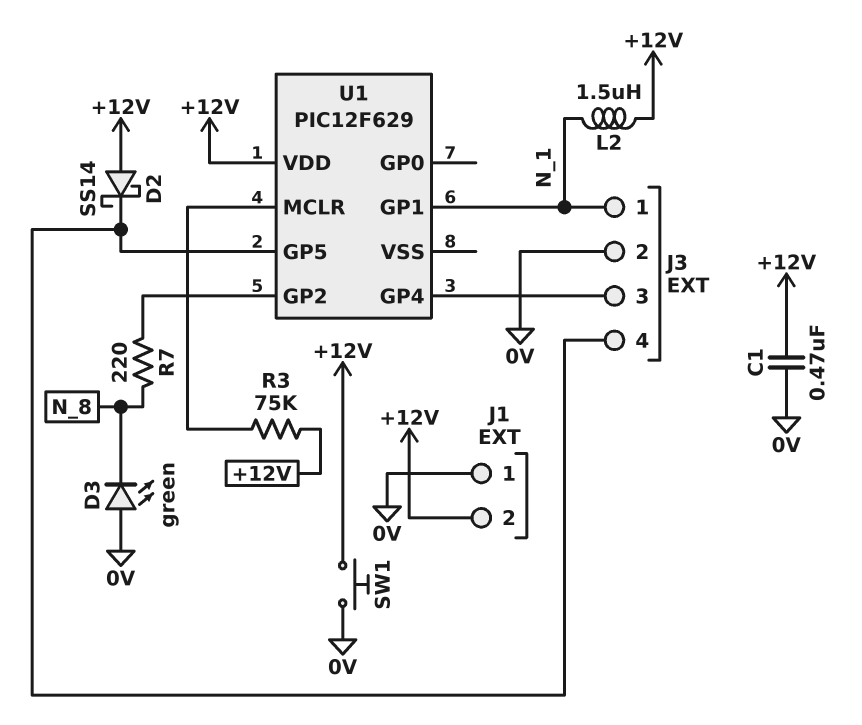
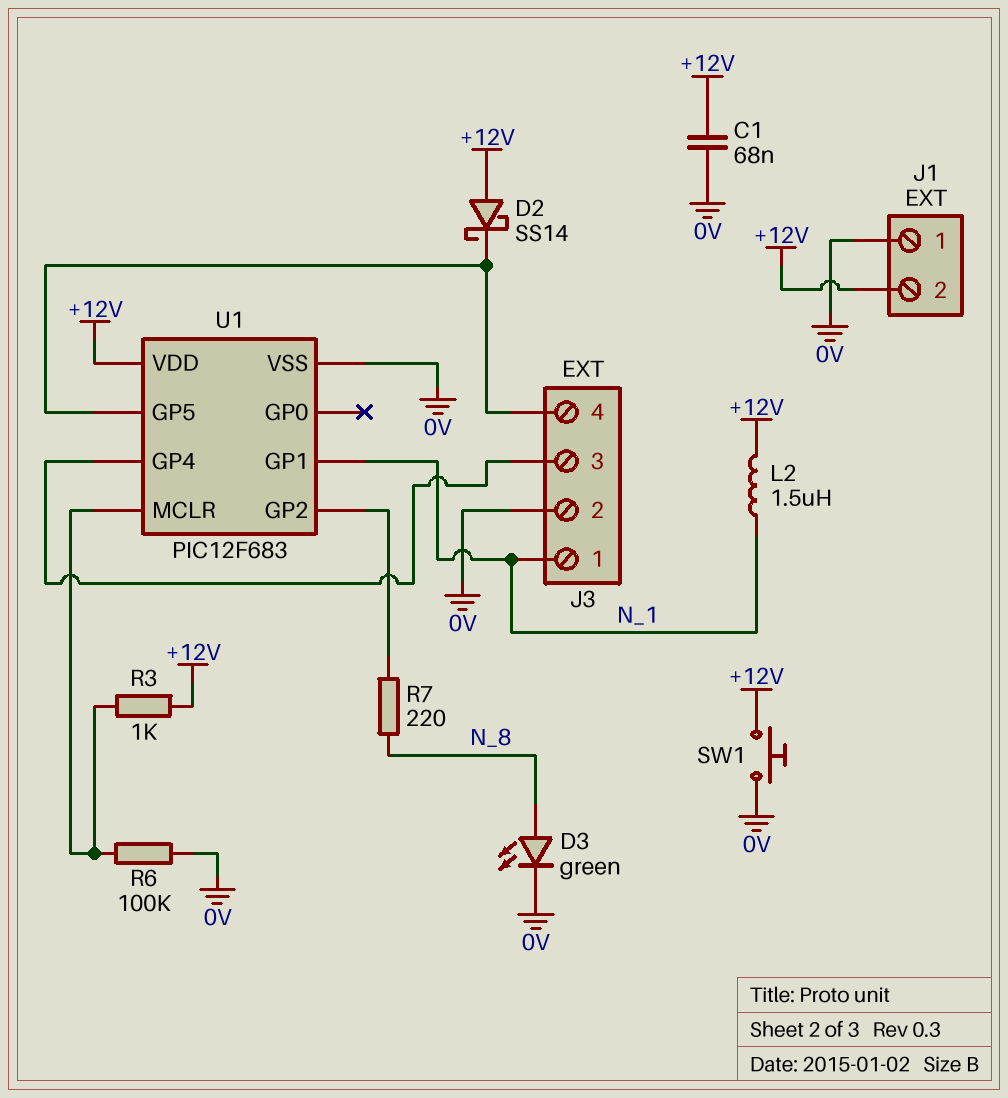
C1: 470nF (+12V, 0V) -> 68nF (+12V, 0V)
D3: LED green (A 0V, K N_8) -> LED green (A N_8, K 0V)
R3: 75k (+12V, U1/MCLR) -> 1k (+12V, U1/MCLR)
R6: none -> 100k (0V, U1/MCLR)
U1: PIC12F629 -> PIC12F683
U1 pin VSS: none -> 0V

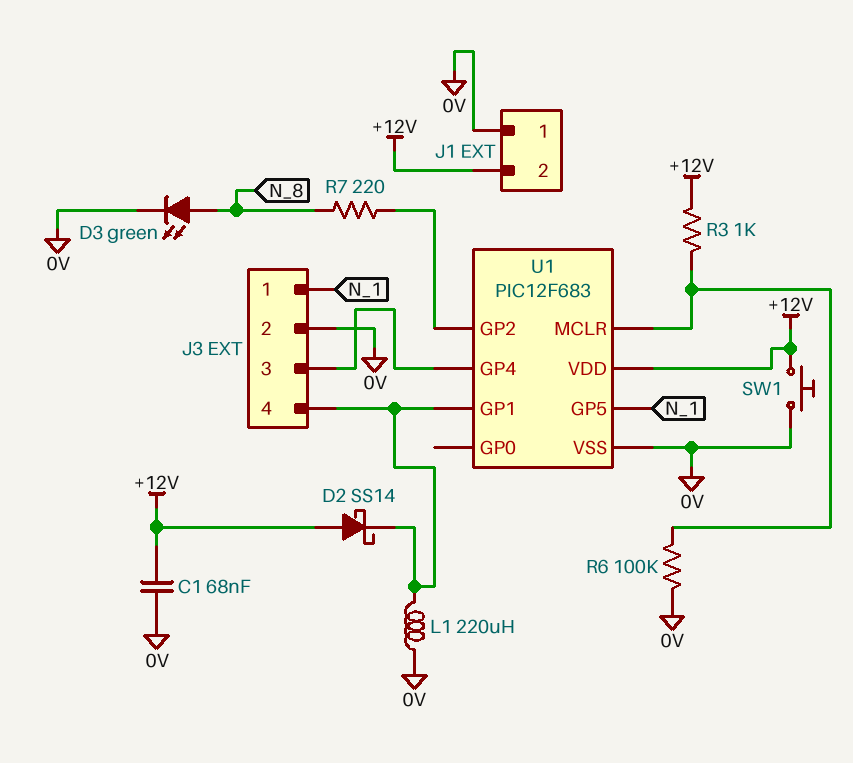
L1: none -> 220uH (0V, J3/4)
L2: 1.5uH (+12V, N_1) -> none
U1 pin GP1: N_1 -> J3/4
U1 pin GP5: J3/4 -> N_1

